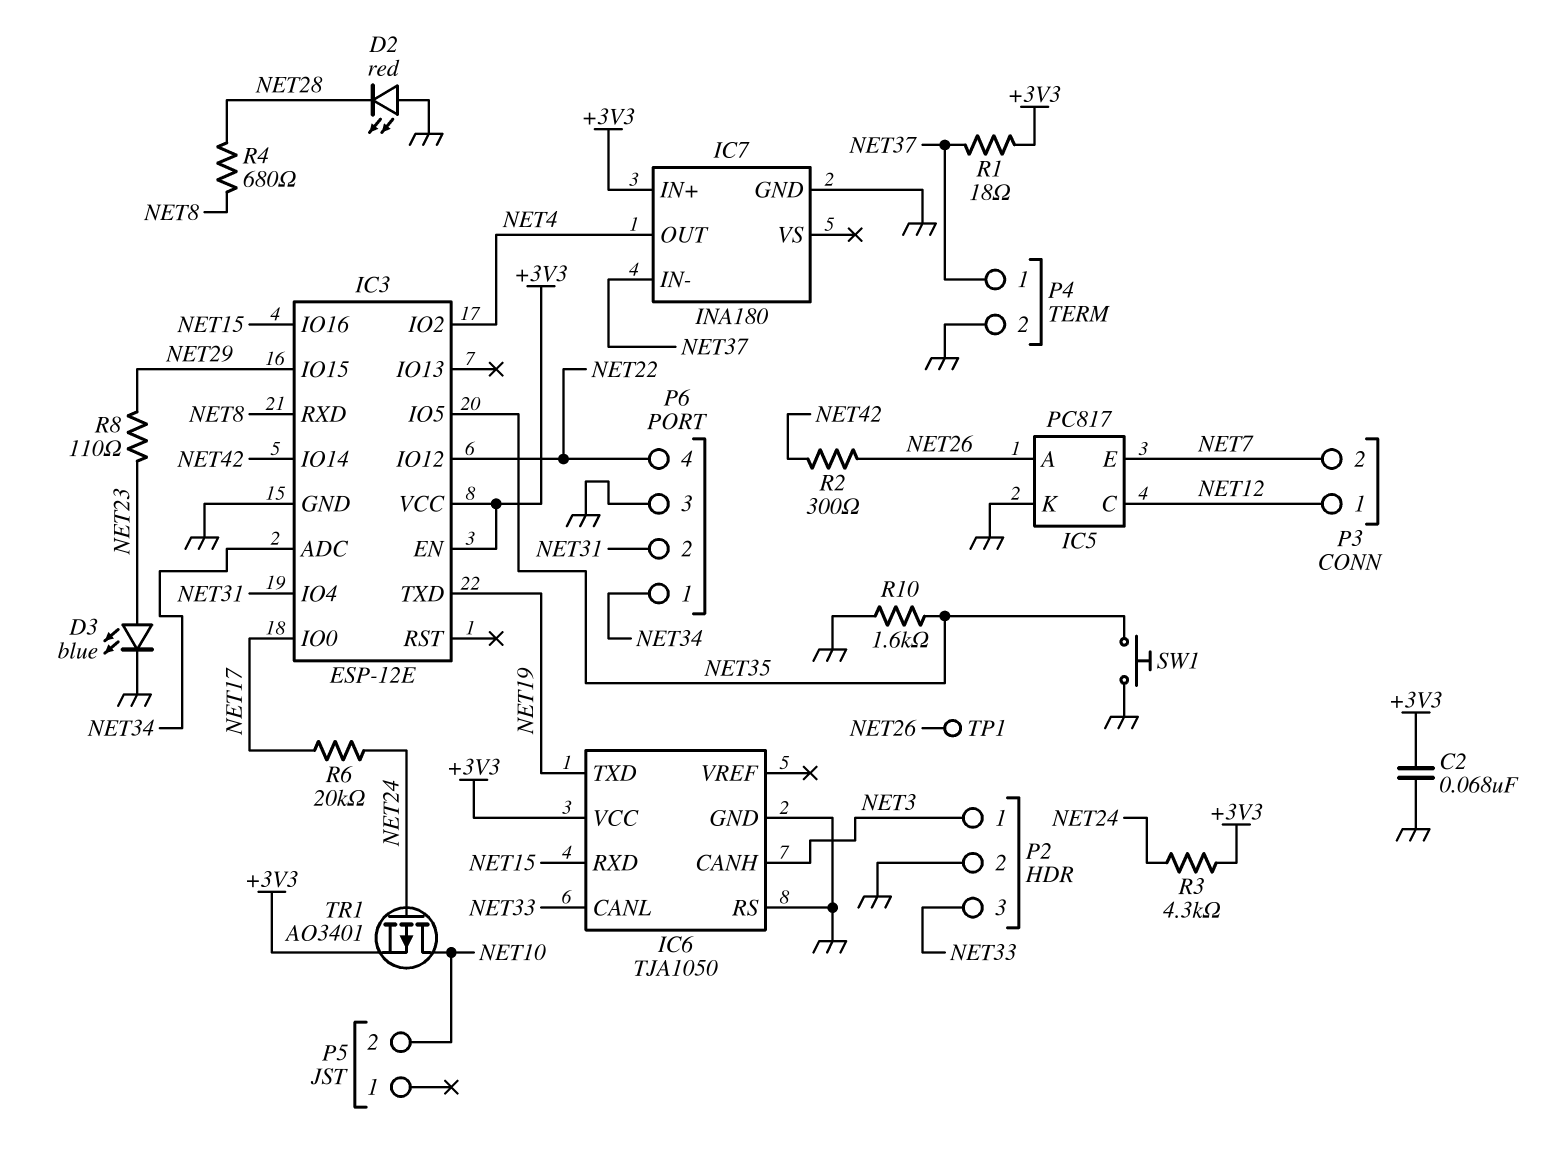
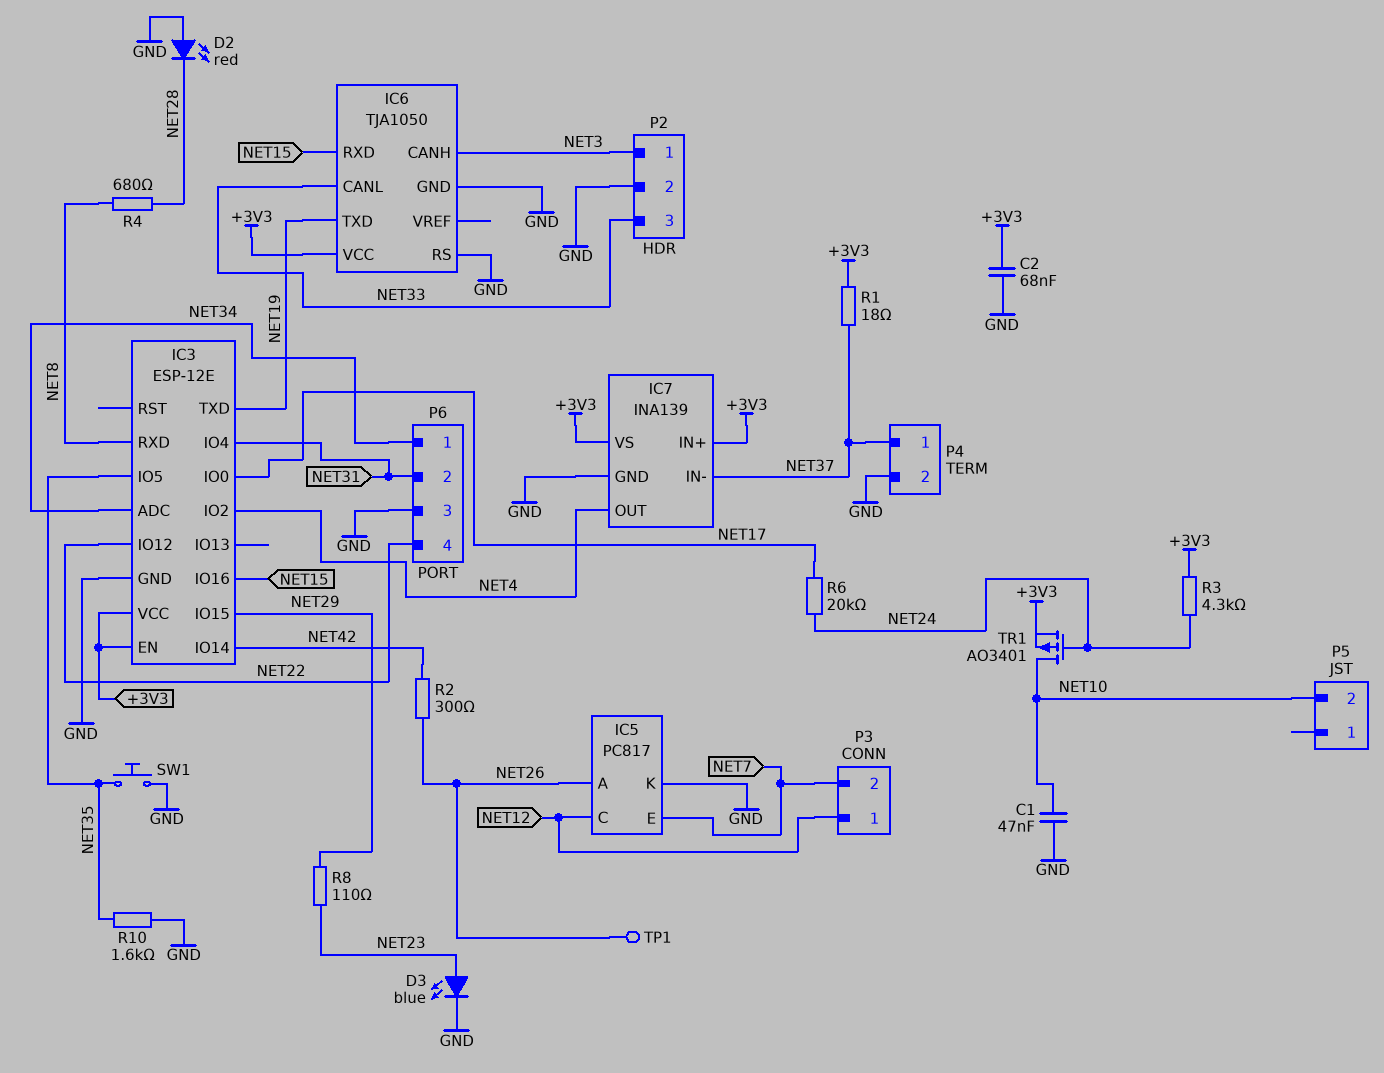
C1: none -> 47nF (GND, NET10)
IC7: INA180 -> INA139
IC7 pin VS: none -> +3V3

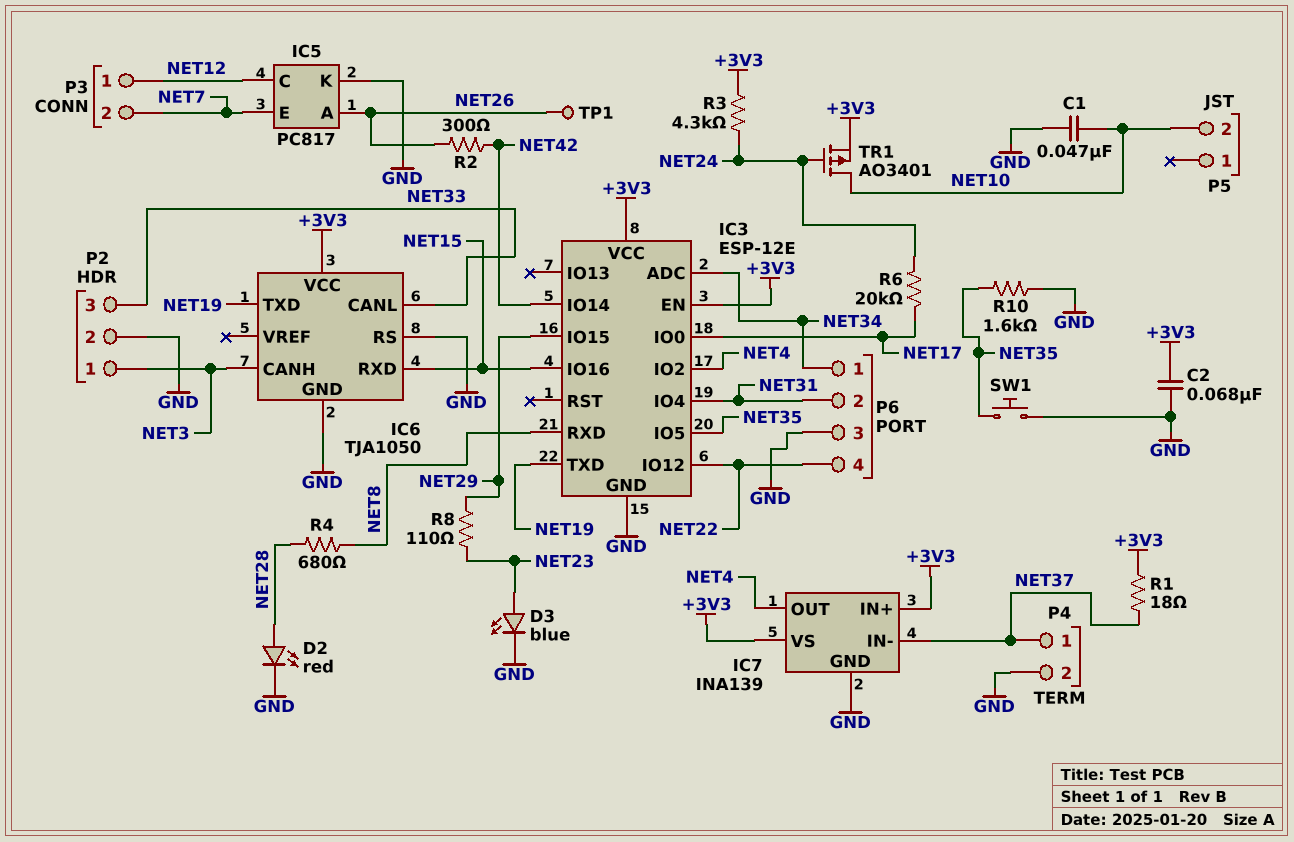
D2: LED red (A GND, K NET28) -> LED red (A NET28, K GND)

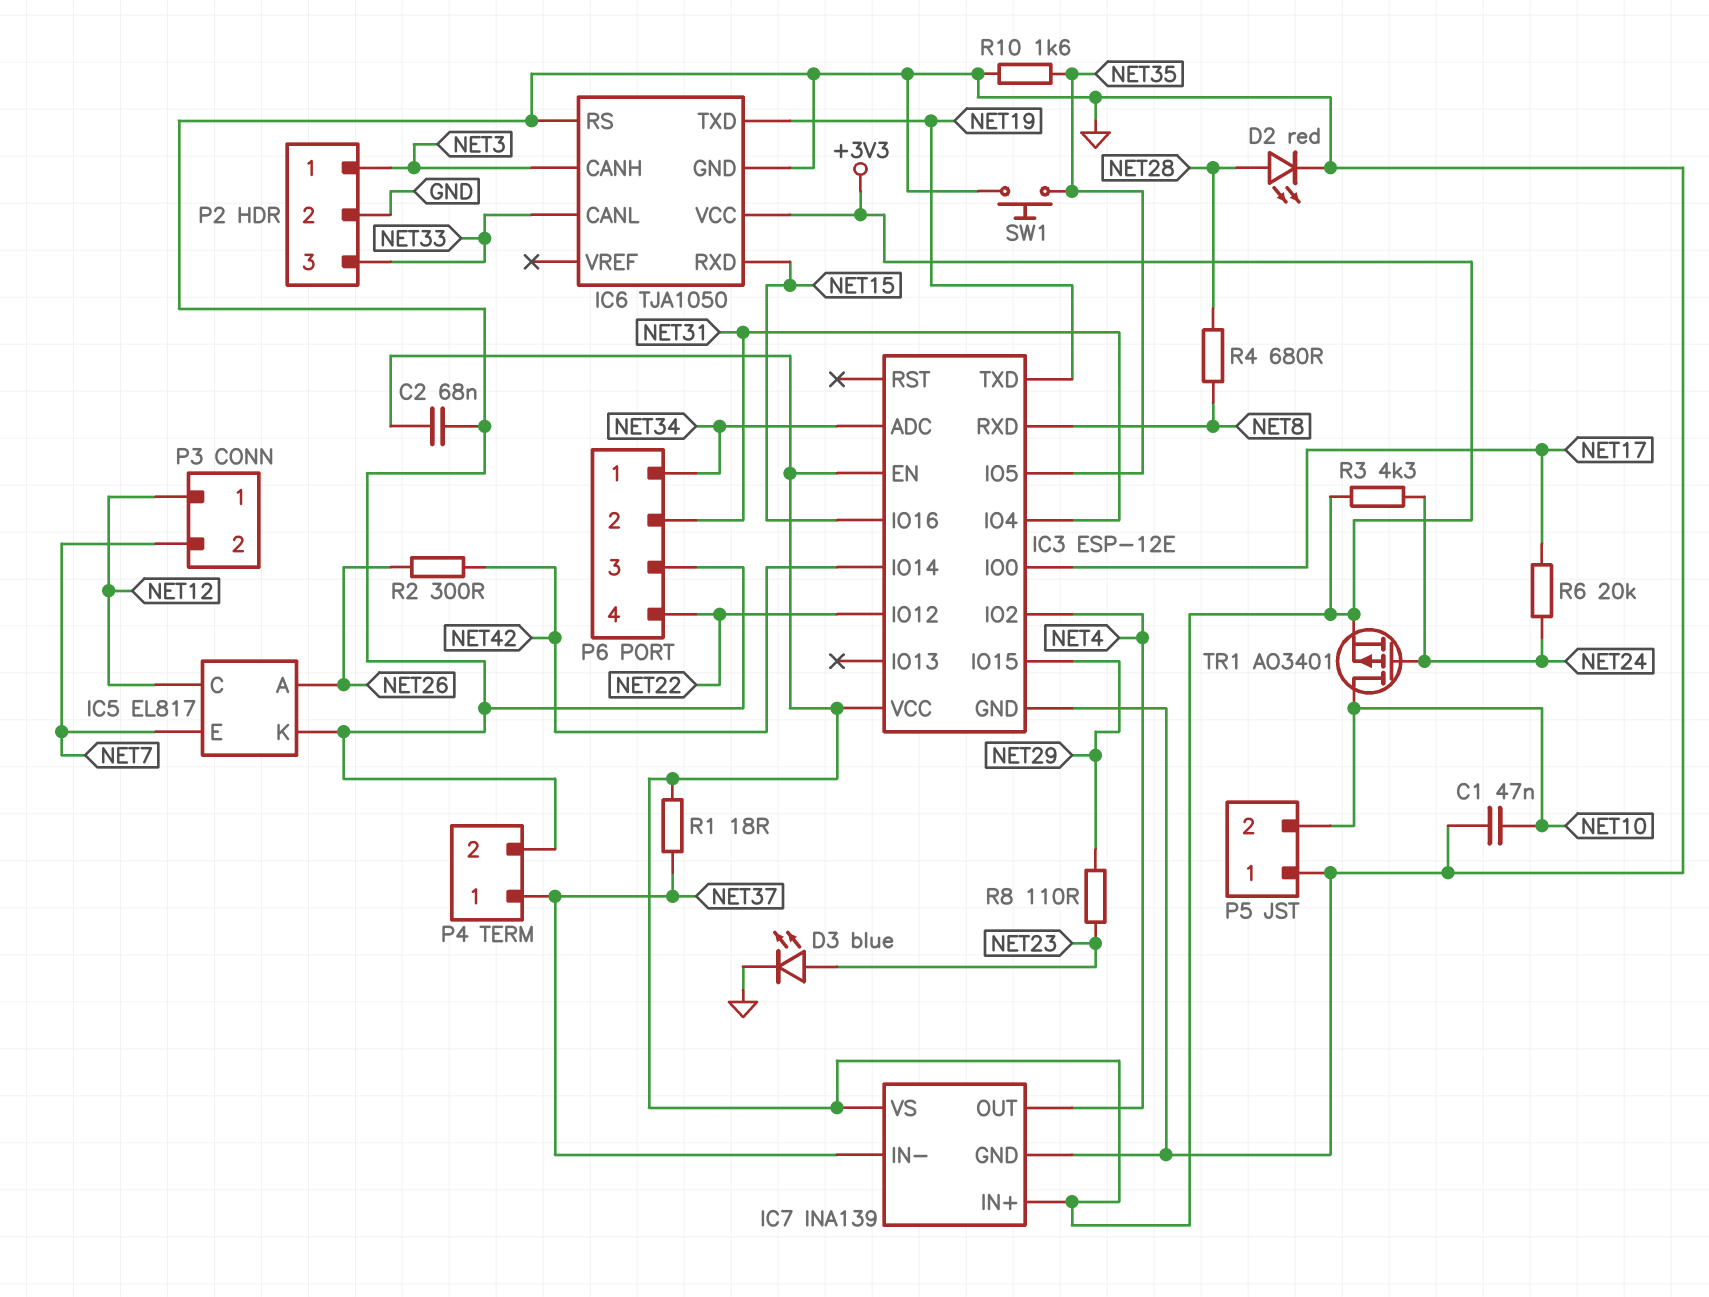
IC5: PC817 -> EL817
P5 pin 1: none -> GND
TP1: test point (NET26) -> none

